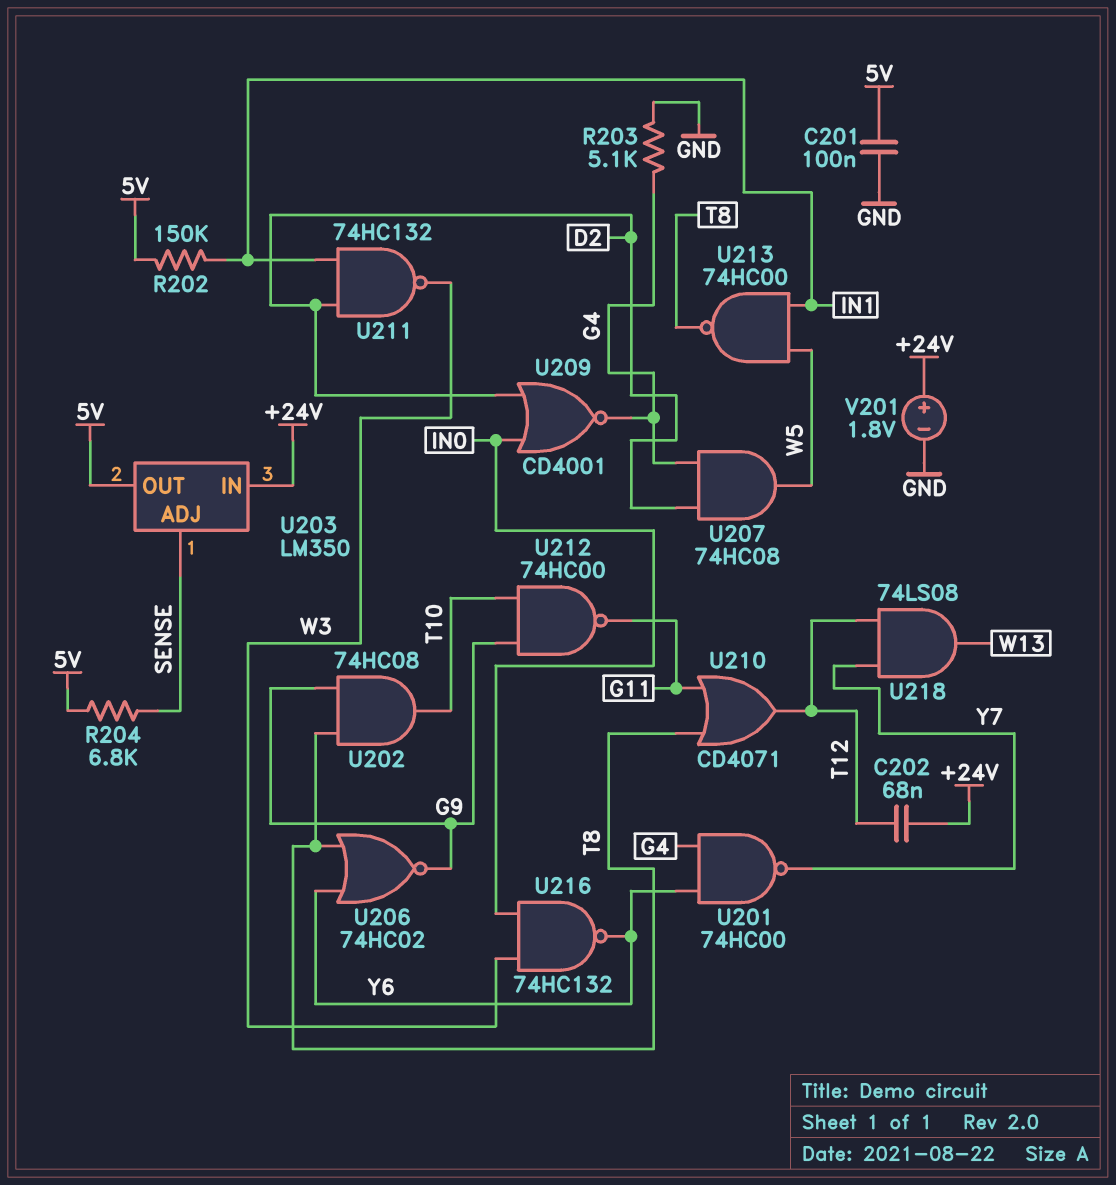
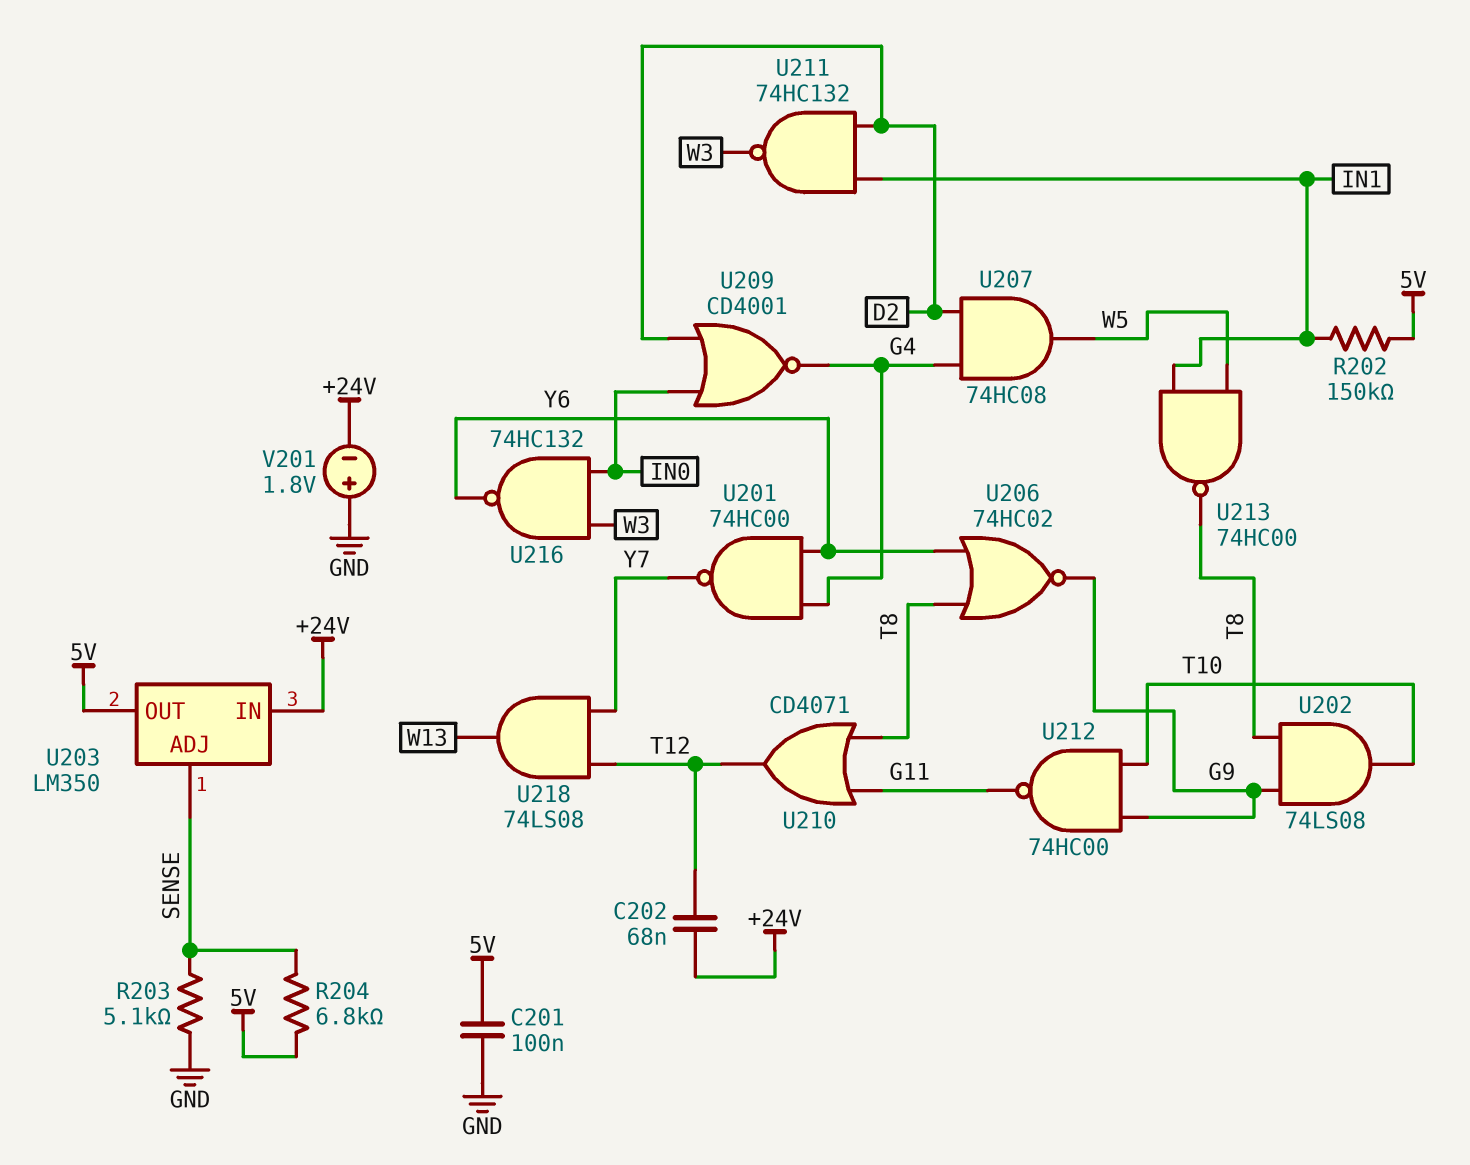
R203: 5.1k (G4, GND) -> 5.1k (GND, SENSE)
U202: AND 74HC08 (in G9, in T8, out T10) -> AND 74LS08 (in G9, in T8, out T10)
V201: 1.8V (plus +24V, minus GND) -> 1.8V (plus GND, minus +24V)

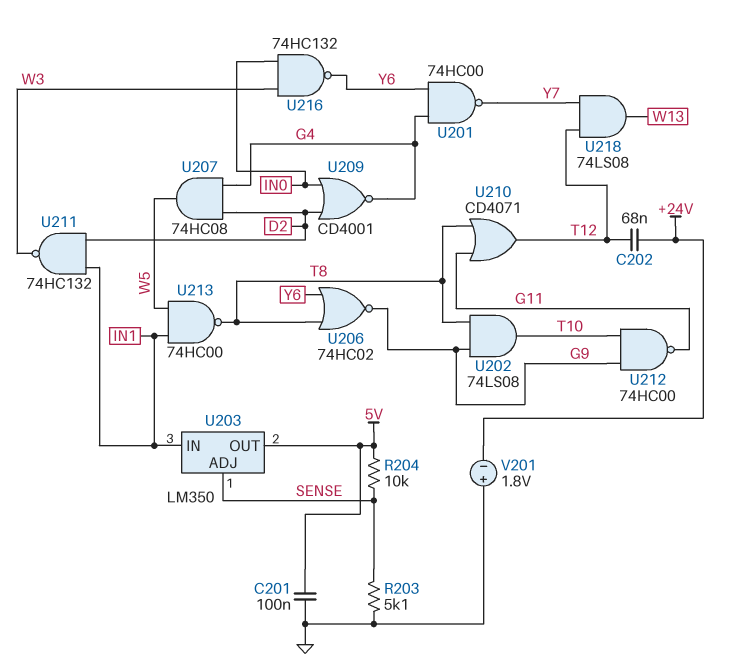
R202: 150k (5V, IN1) -> none
R204: 6.8k (5V, SENSE) -> 10k (5V, SENSE)
U203 pin IN: +24V -> IN1

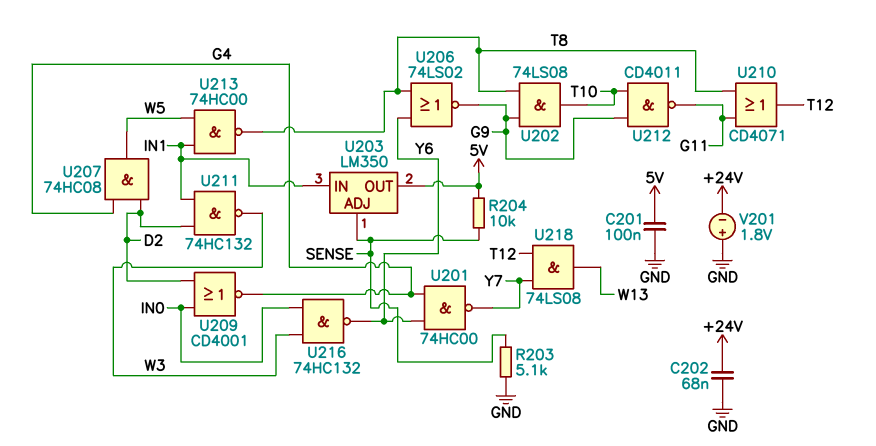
C202: 68nF (+24V, T12) -> 68nF (+24V, GND)
U206: NOR 74HC02 (in T8, in Y6, out G9) -> NOR 74LS02 (in T8, in Y6, out G9)
U212: NAND 74HC00 (in G9, in T10, out G11) -> NAND CD4011 (in G9, in T10, out G11)

